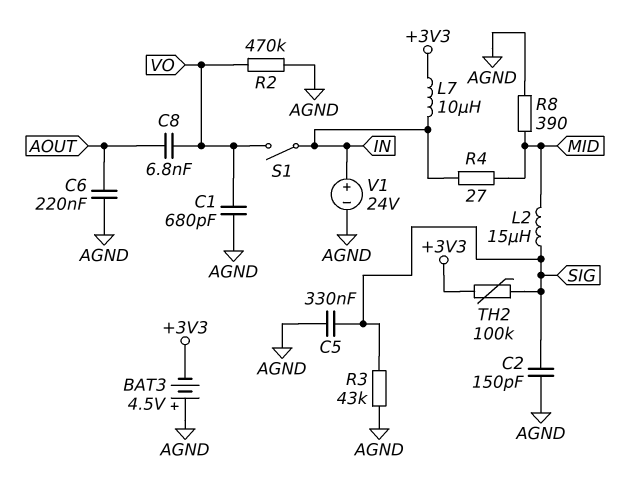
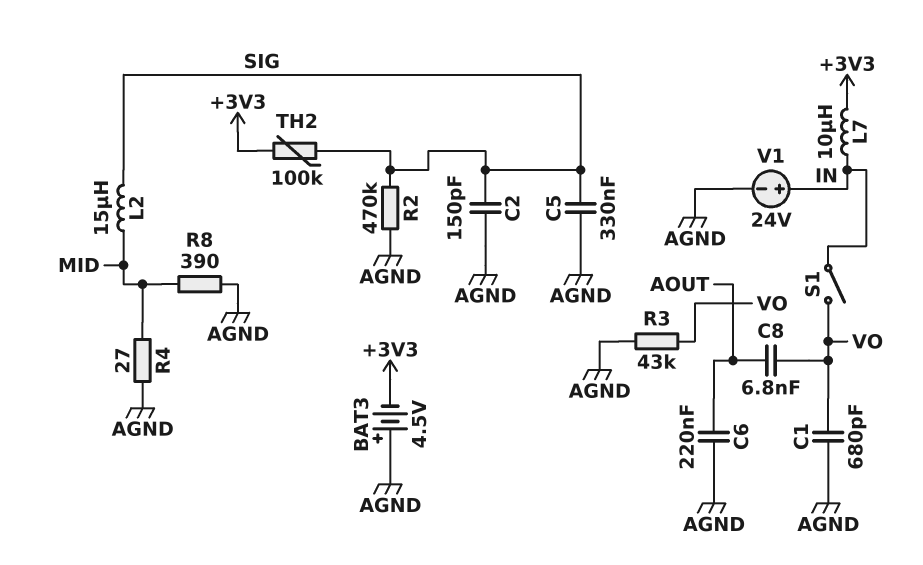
R2: 470k (AGND, VO) -> 470k (AGND, SIG)
R3: 43k (AGND, SIG) -> 43k (AGND, VO)
R4: 27 (IN, MID) -> 27 (AGND, MID)

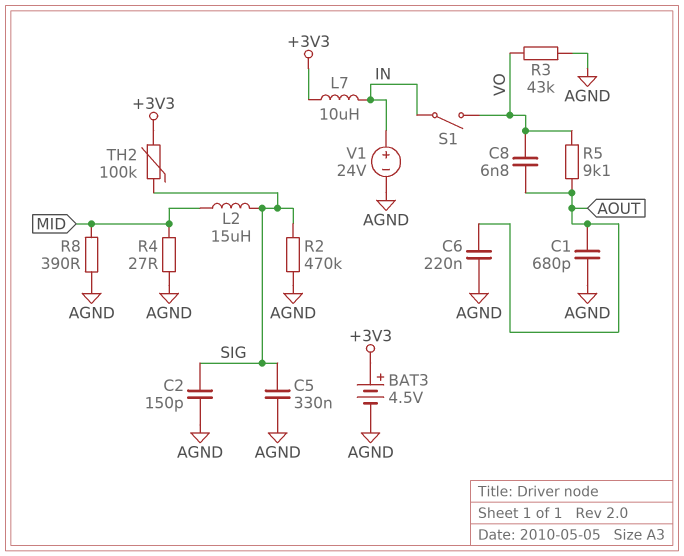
BAT3: 4.5V (plus AGND, minus +3V3) -> 4.5V (plus +3V3, minus AGND)
C1: 680pF (AGND, VO) -> 680pF (AGND, AOUT)
R5: none -> 9.1k (AOUT, VO)

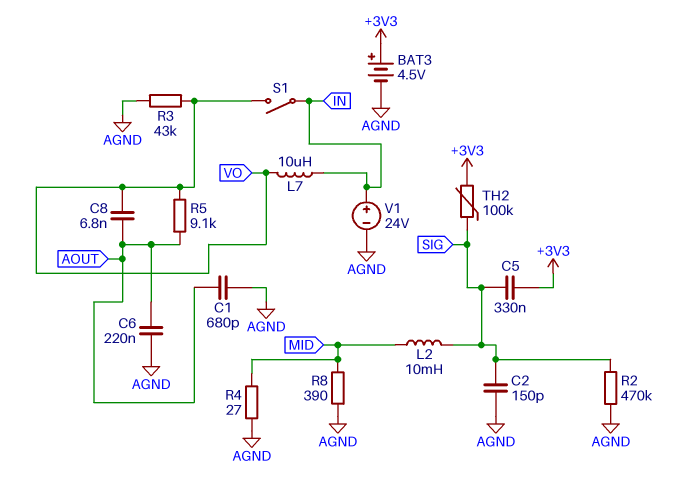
C5: 330nF (AGND, SIG) -> 330nF (+3V3, SIG)
L2: 15uH (MID, SIG) -> 10mH (MID, SIG)
L7: 10uH (+3V3, IN) -> 10uH (IN, VO)

